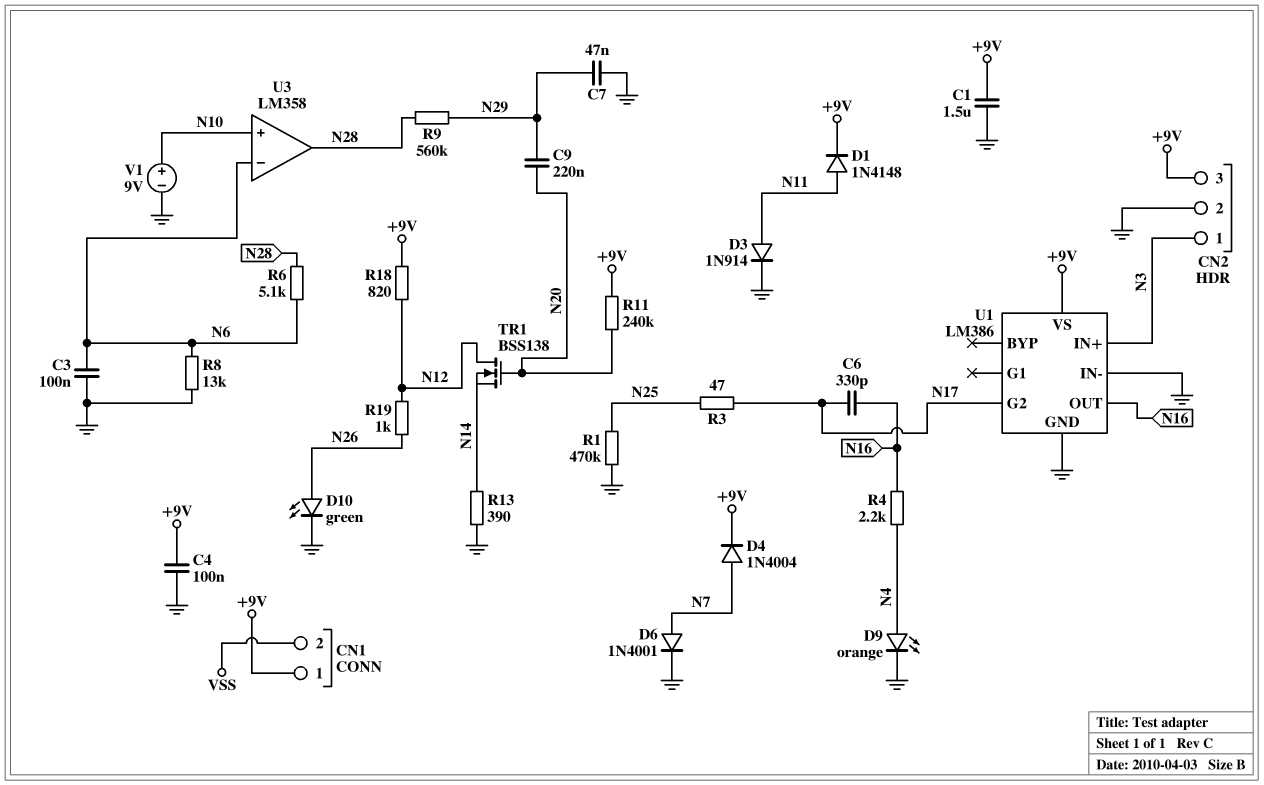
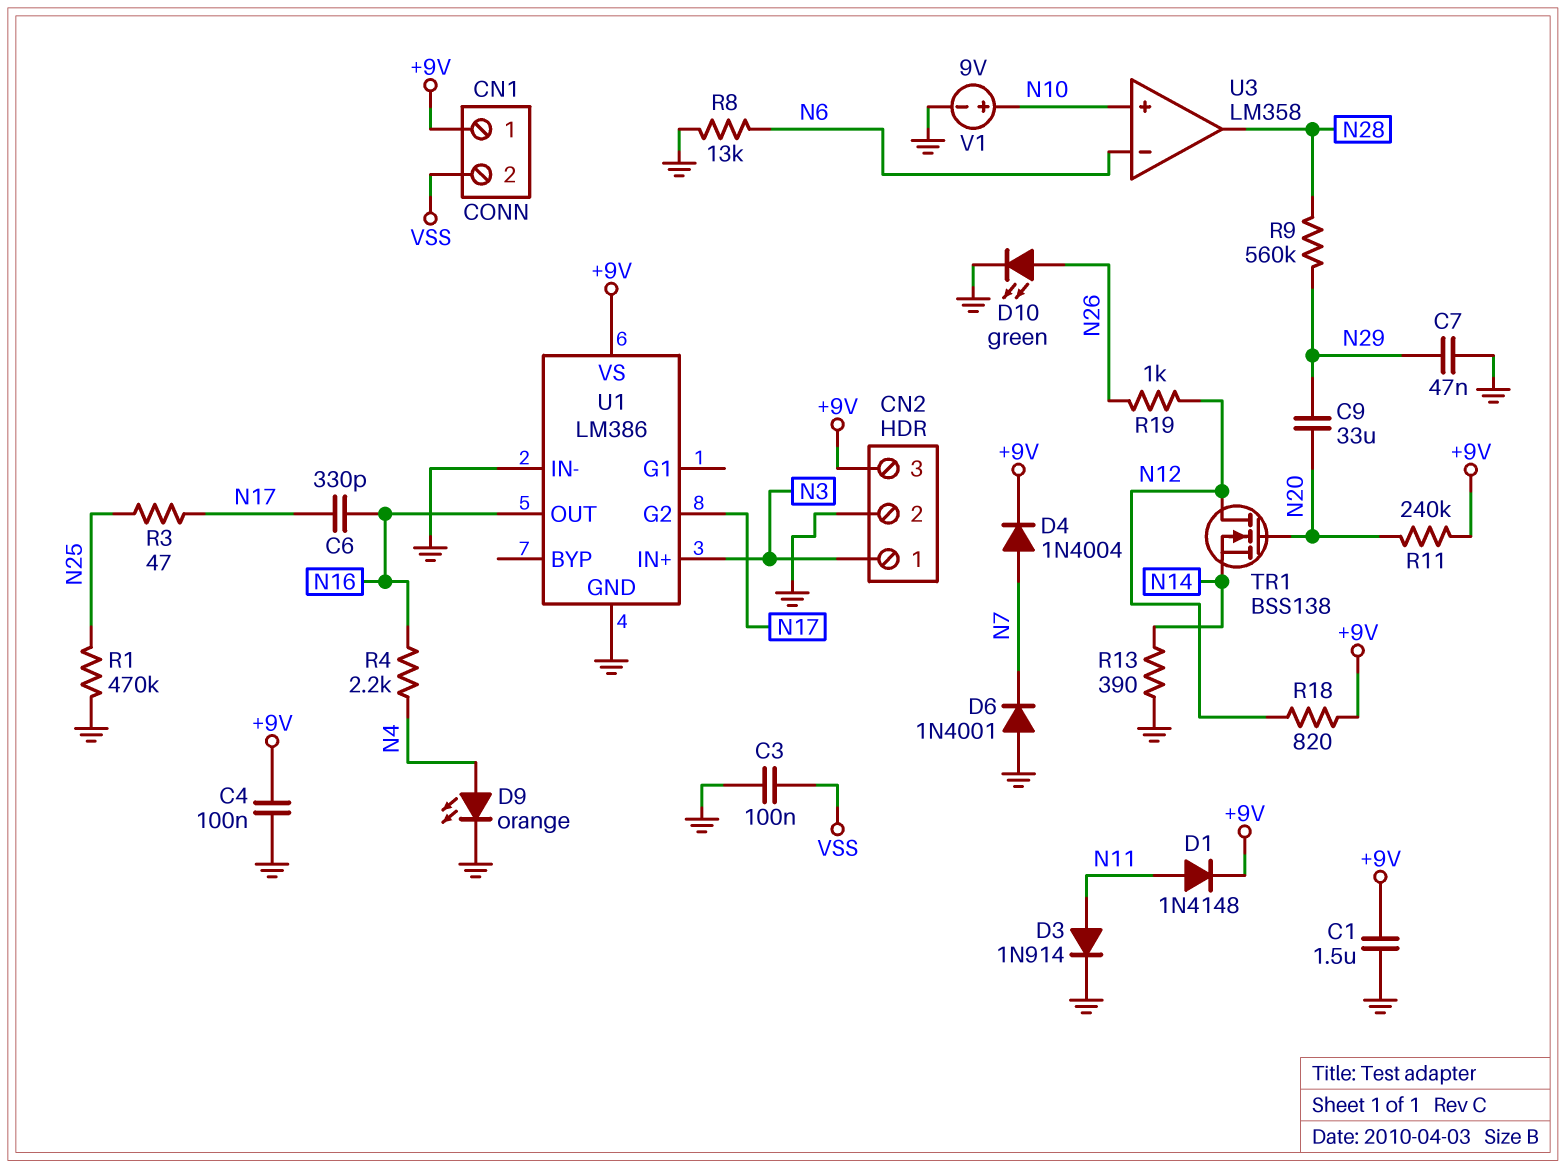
C3: 100nF (GND, N6) -> 100nF (GND, VSS)
C9: 220nF (N20, N29) -> 33uF (N20, N29)
D6: diode 1N4001 (A N7, K GND) -> diode 1N4001 (A GND, K N7)
R6: 5.1k (N6, N28) -> none

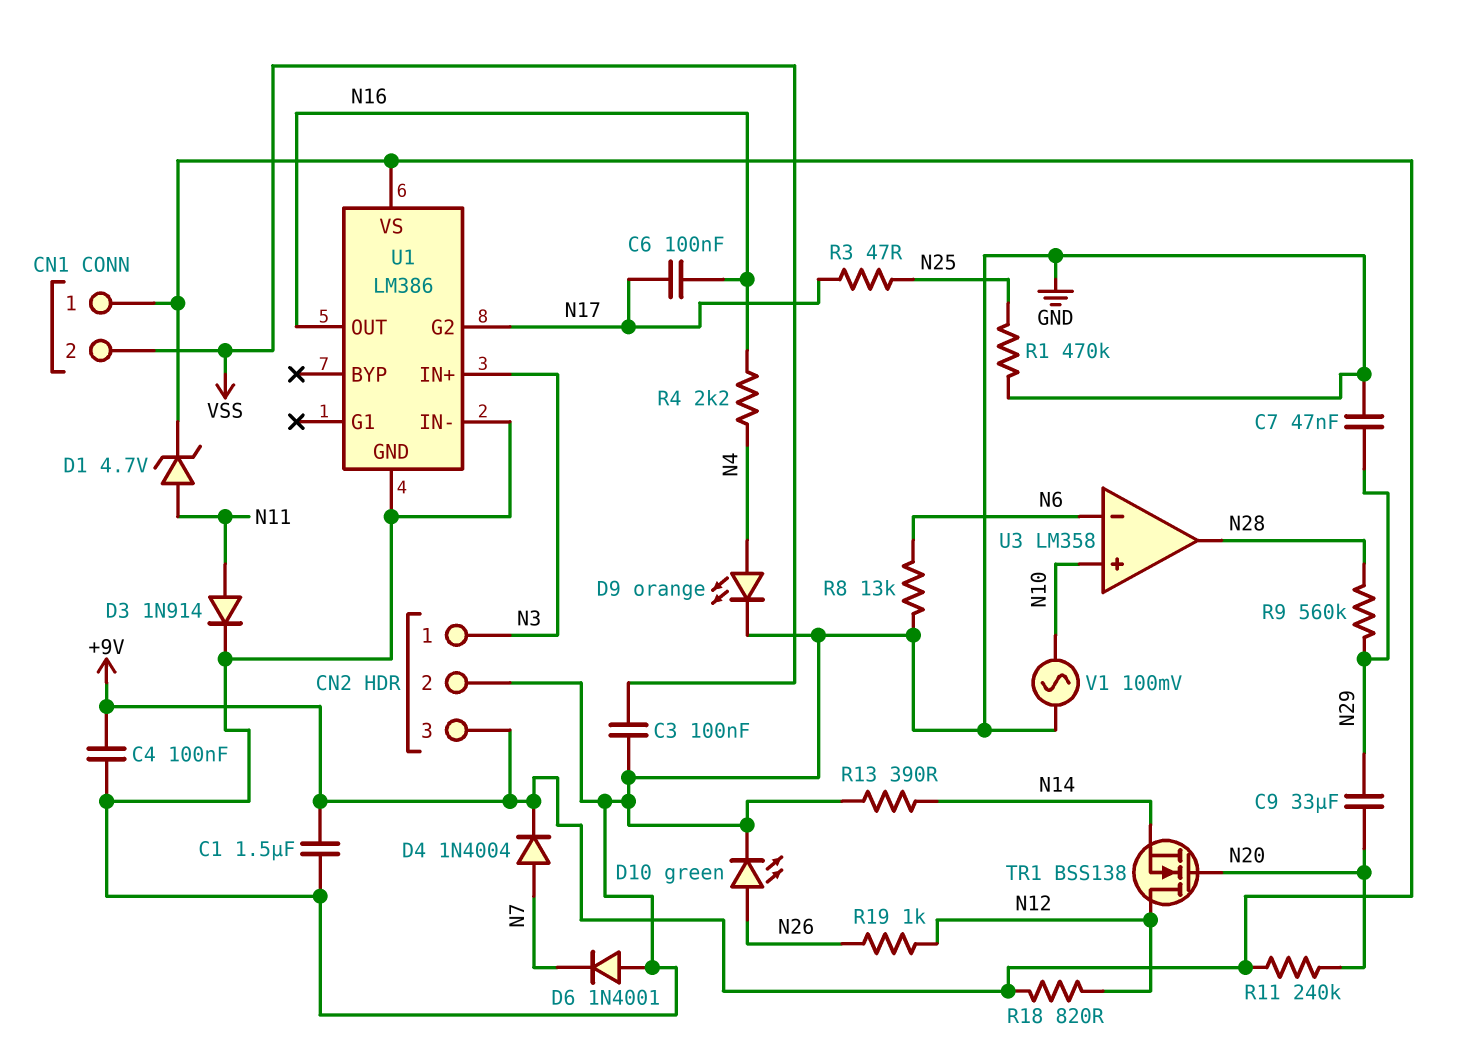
C6: 330pF (N16, N17) -> 100nF (N16, N17)
D1: diode 1N4148 (A N11, K +9V) -> zener 4.7V (A N11, K +9V)
V1: 9V (plus N10, minus GND) -> AC 100mV (GND, N10)

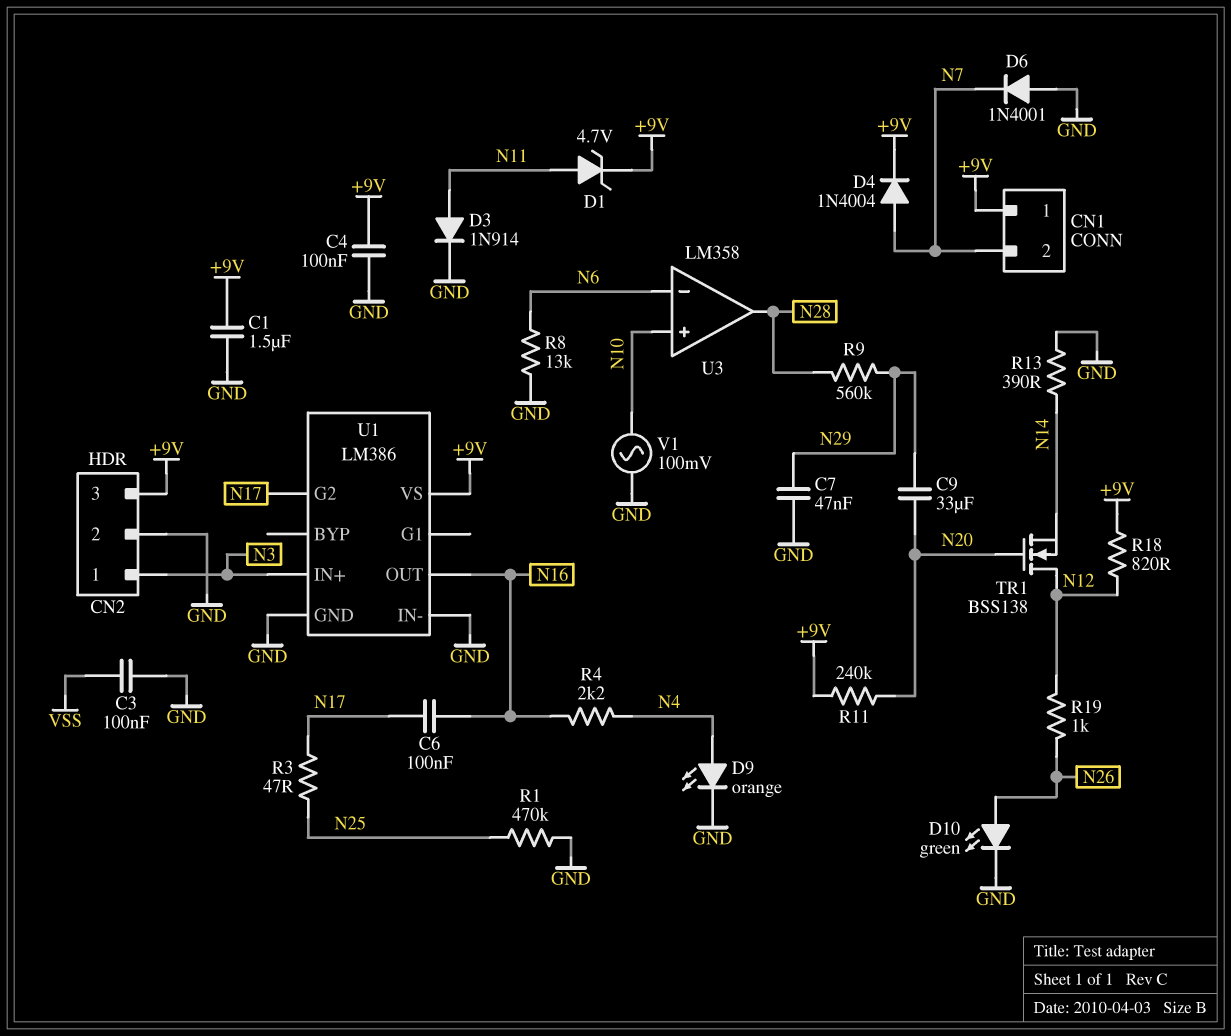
CN1 pin 2: VSS -> N7

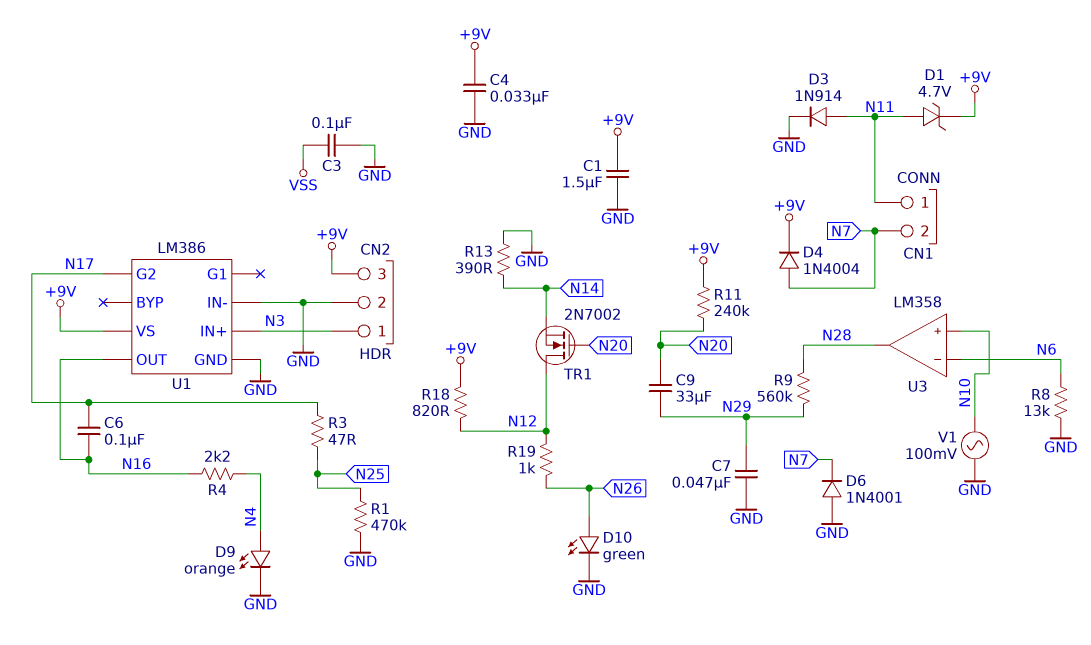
C4: 100nF (+9V, GND) -> 33nF (+9V, GND)
CN1 pin 1: +9V -> N11
TR1: NMOS BSS138 (G N20, D N12, S N14) -> NMOS 2N7002 (G N20, D N12, S N14)

